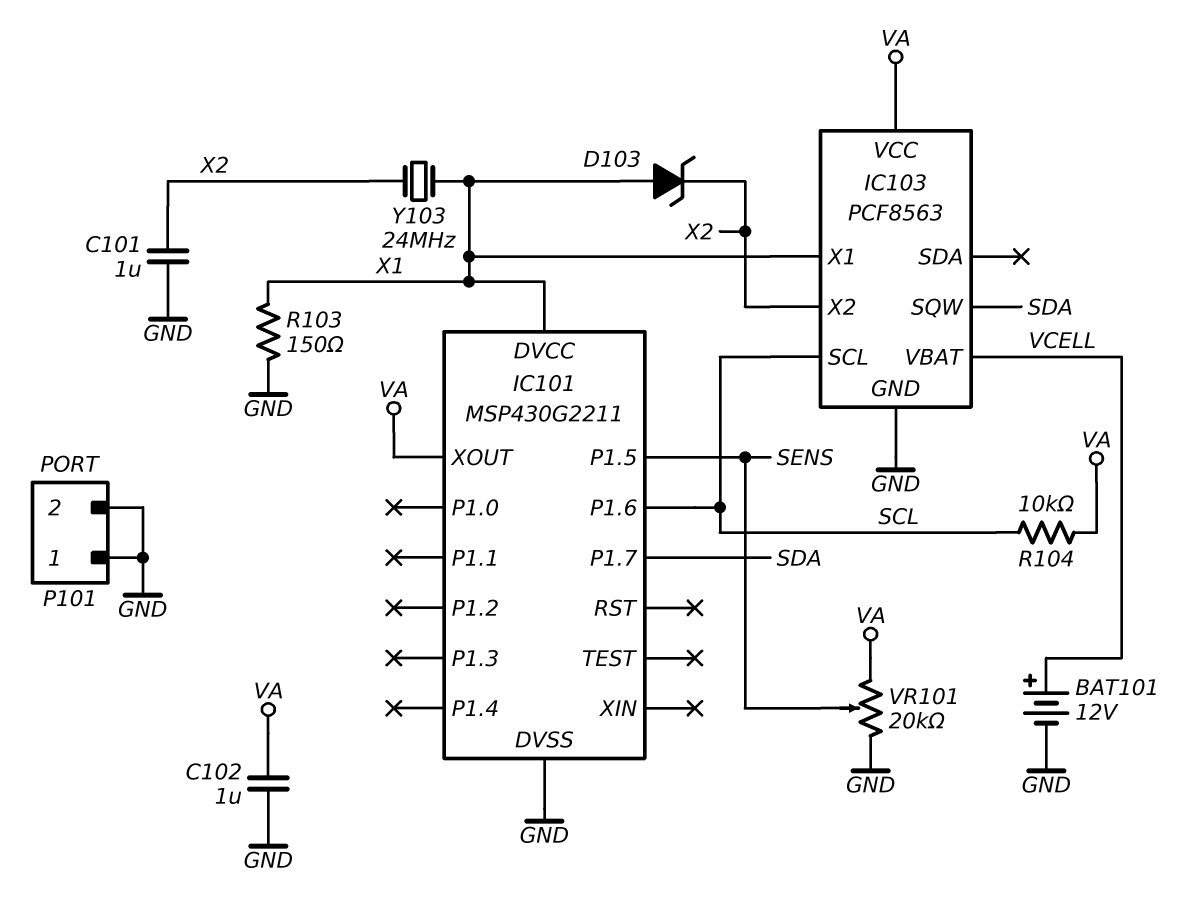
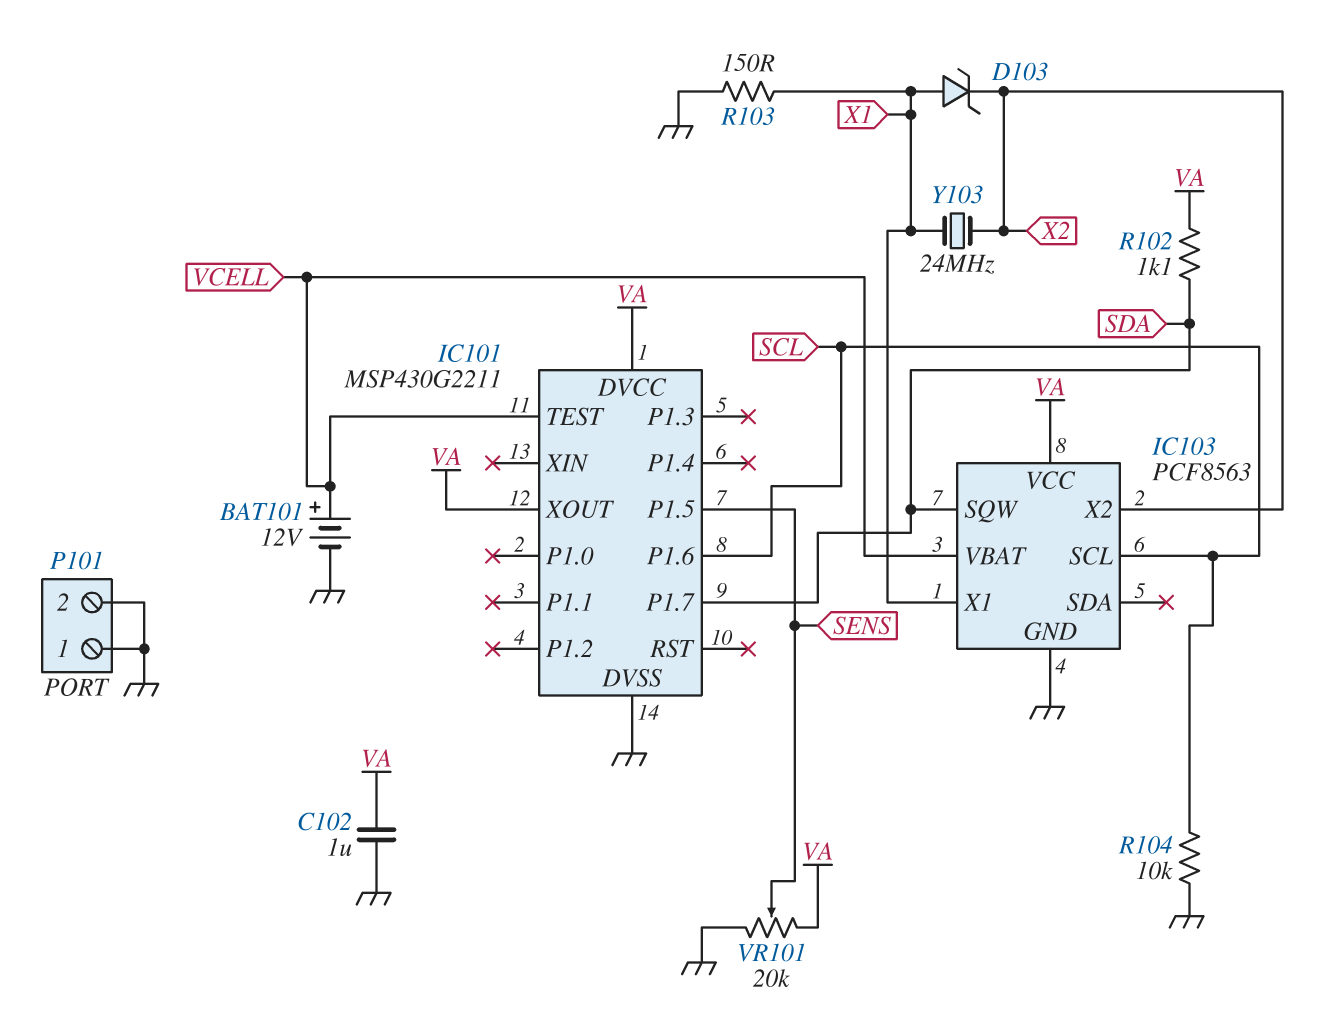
C101: 1uF (GND, X2) -> none
IC101 pin DVCC: X1 -> VA
IC101 pin TEST: none -> VCELL
R102: none -> 1.1k (SDA, VA)
R104: 10k (SCL, VA) -> 10k (GND, SCL)

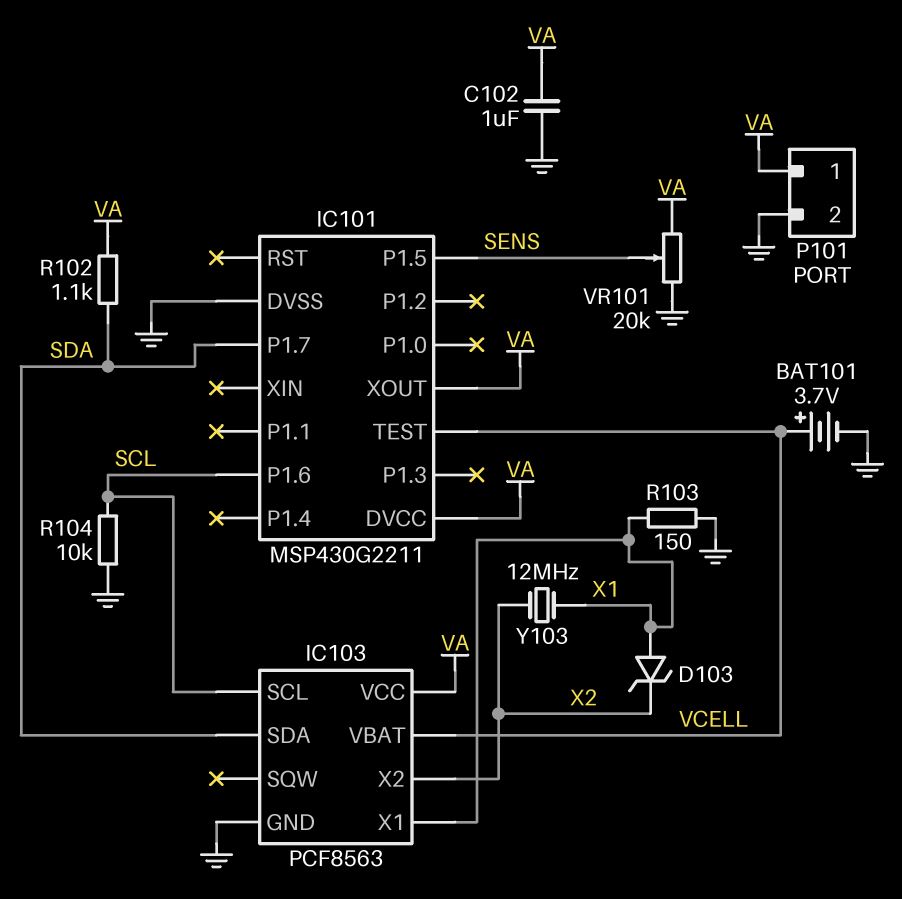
BAT101: 12V (plus VCELL, minus GND) -> 3.7V (plus VCELL, minus GND)
IC103 pin SDA: none -> SDA
IC103 pin SQW: SDA -> none
P101 pin 1: GND -> VA
Y103: 24MHz (X1, X2) -> 12MHz (X1, X2)

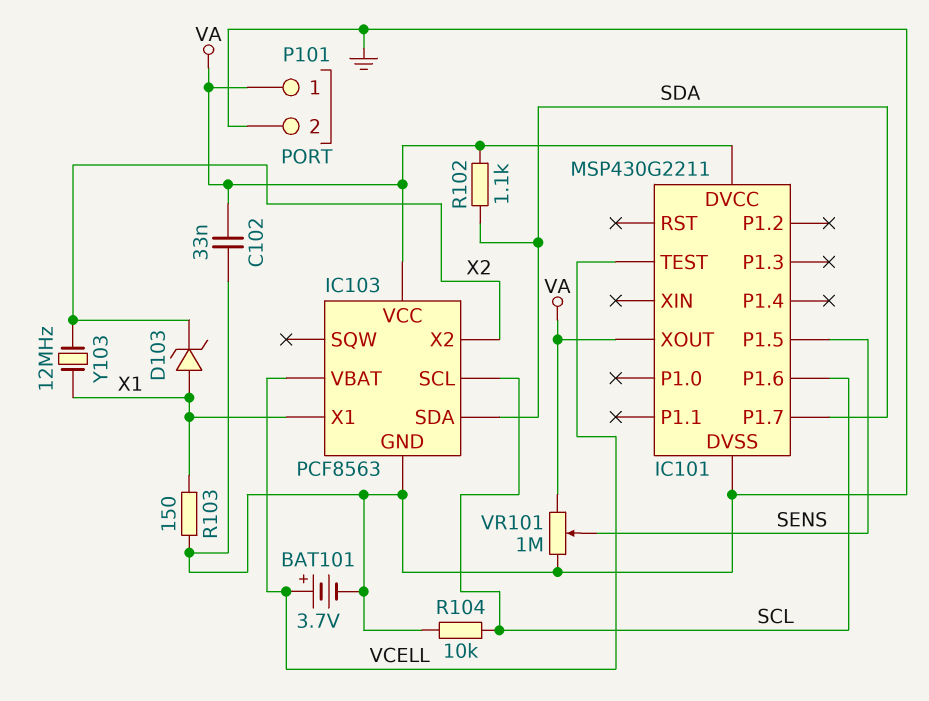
C102: 1uF (GND, VA) -> 33nF (GND, VA)
VR101: 20k (GND, VA, wiper SENS) -> 1M (GND, VA, wiper SENS)

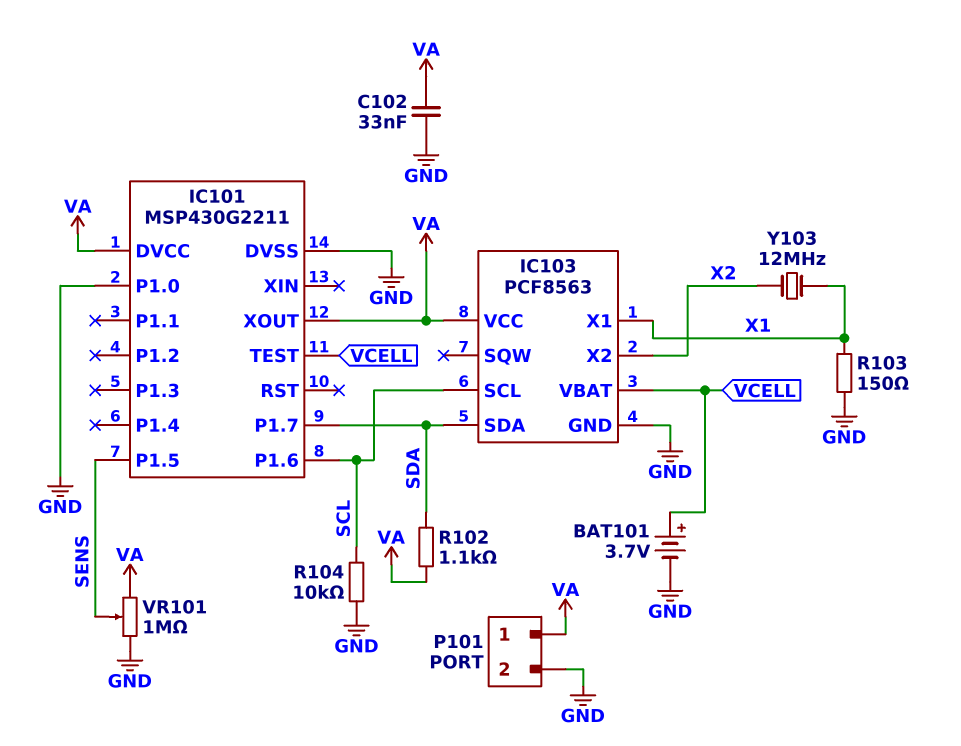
D103: zener (A X1, K X2) -> none
IC101 pin P1.0: none -> GND

